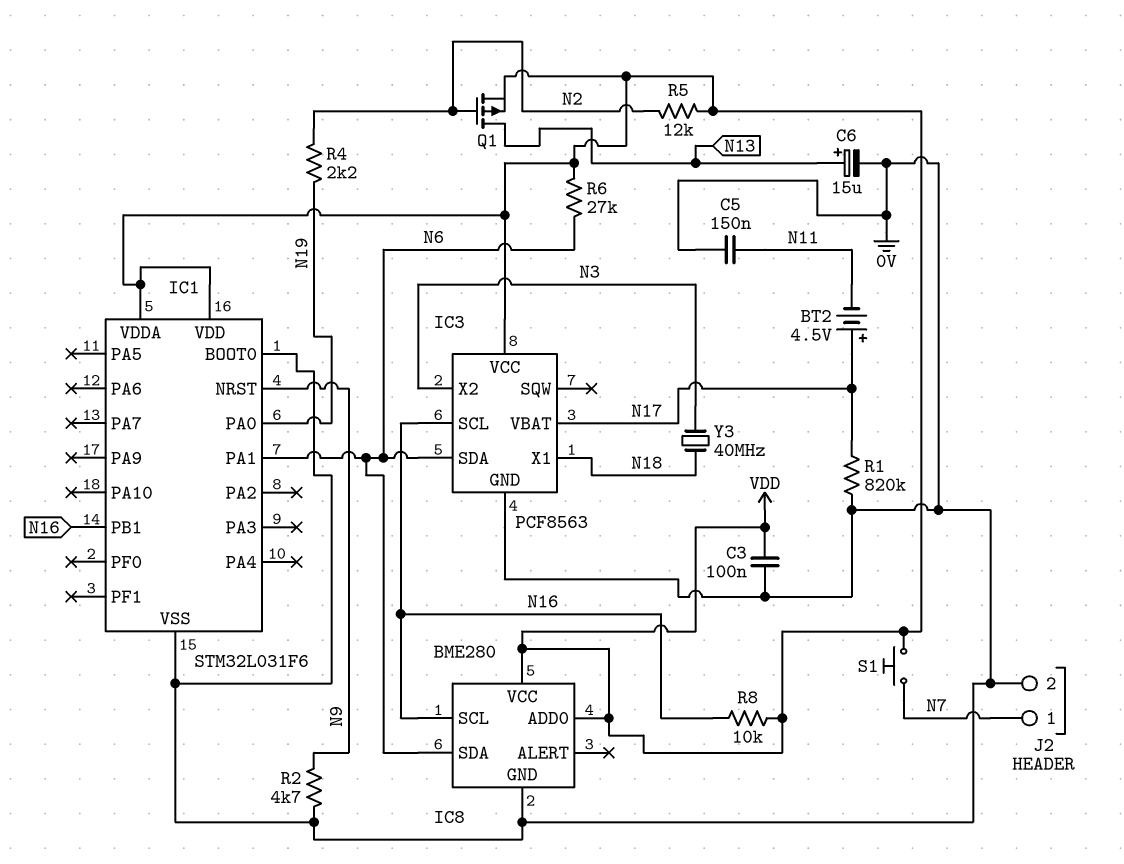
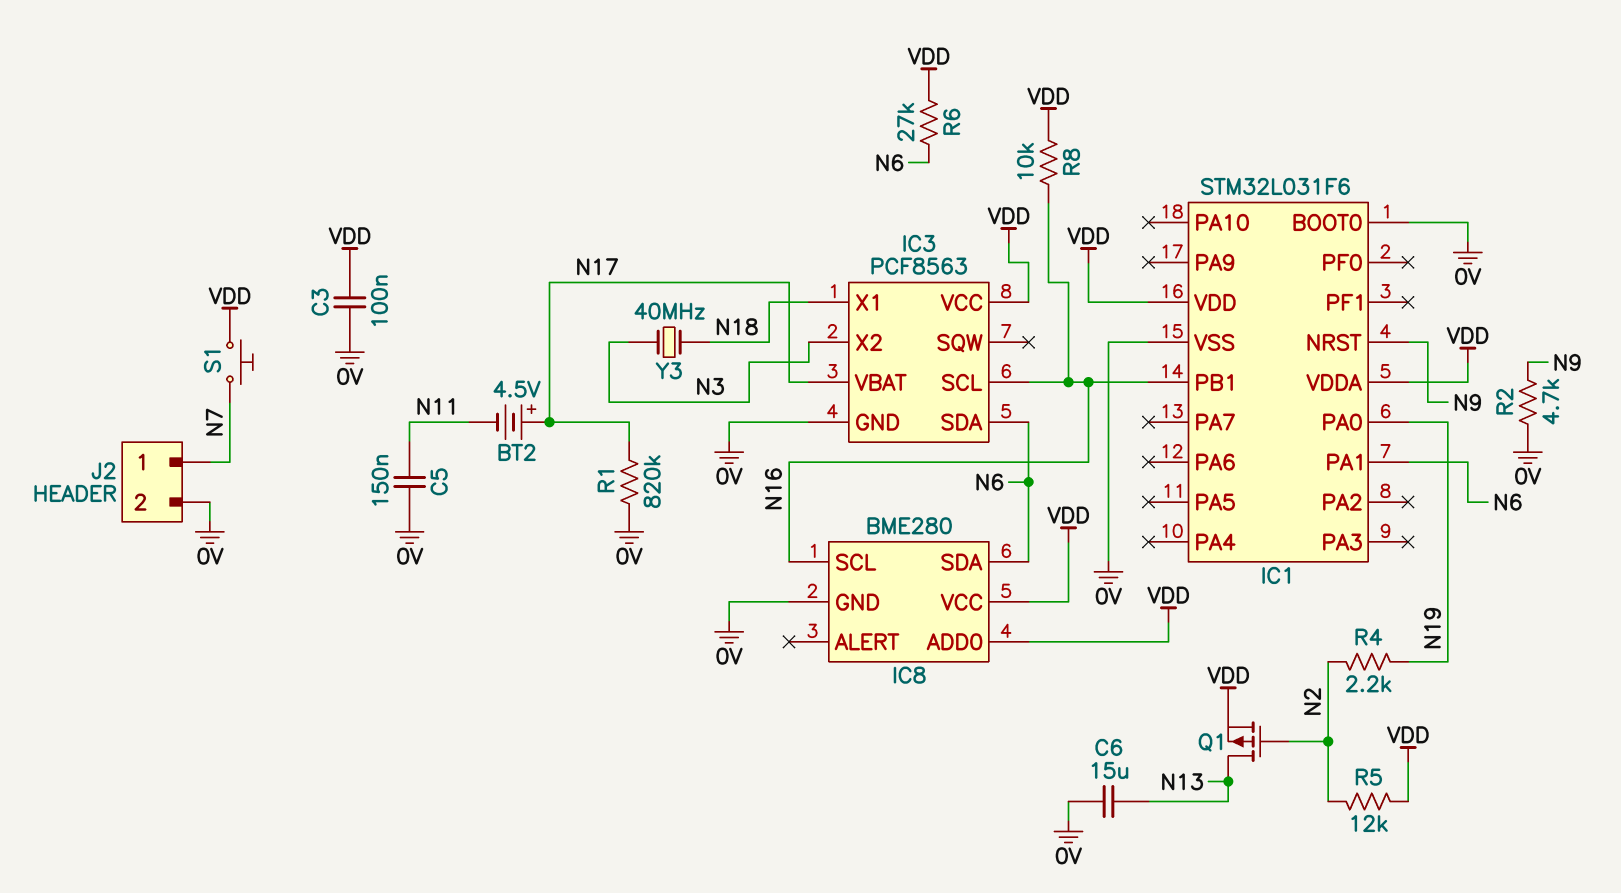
C6: 15uF (plus N13, minus 0V) -> 15uF (0V, N13)

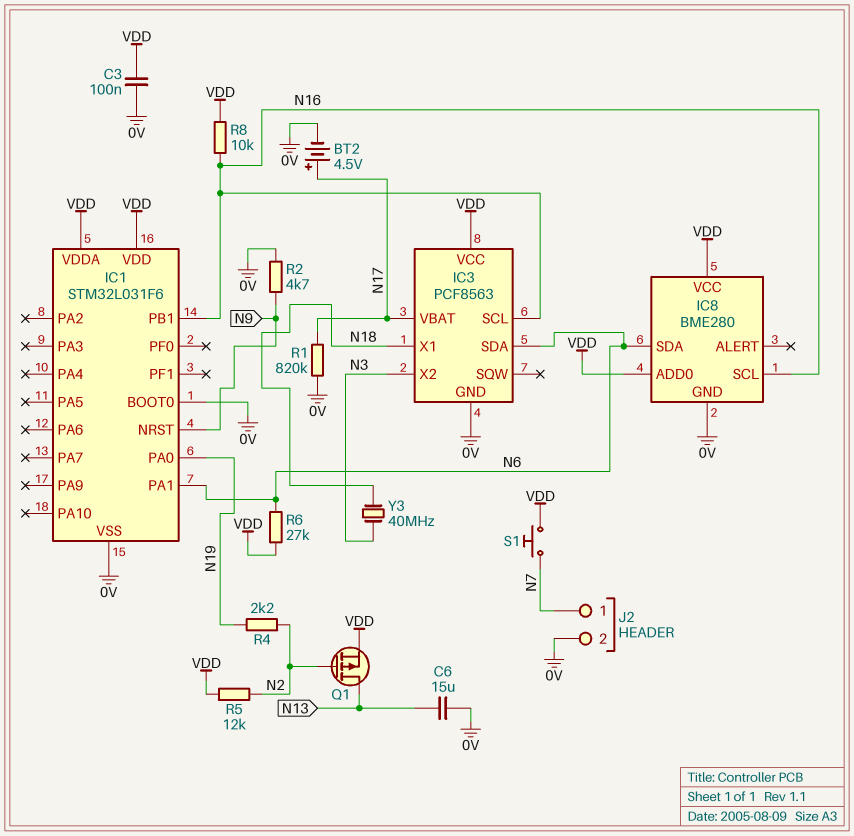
BT2: 4.5V (plus N17, minus N11) -> 4.5V (plus N17, minus 0V)
C5: 150nF (0V, N11) -> none

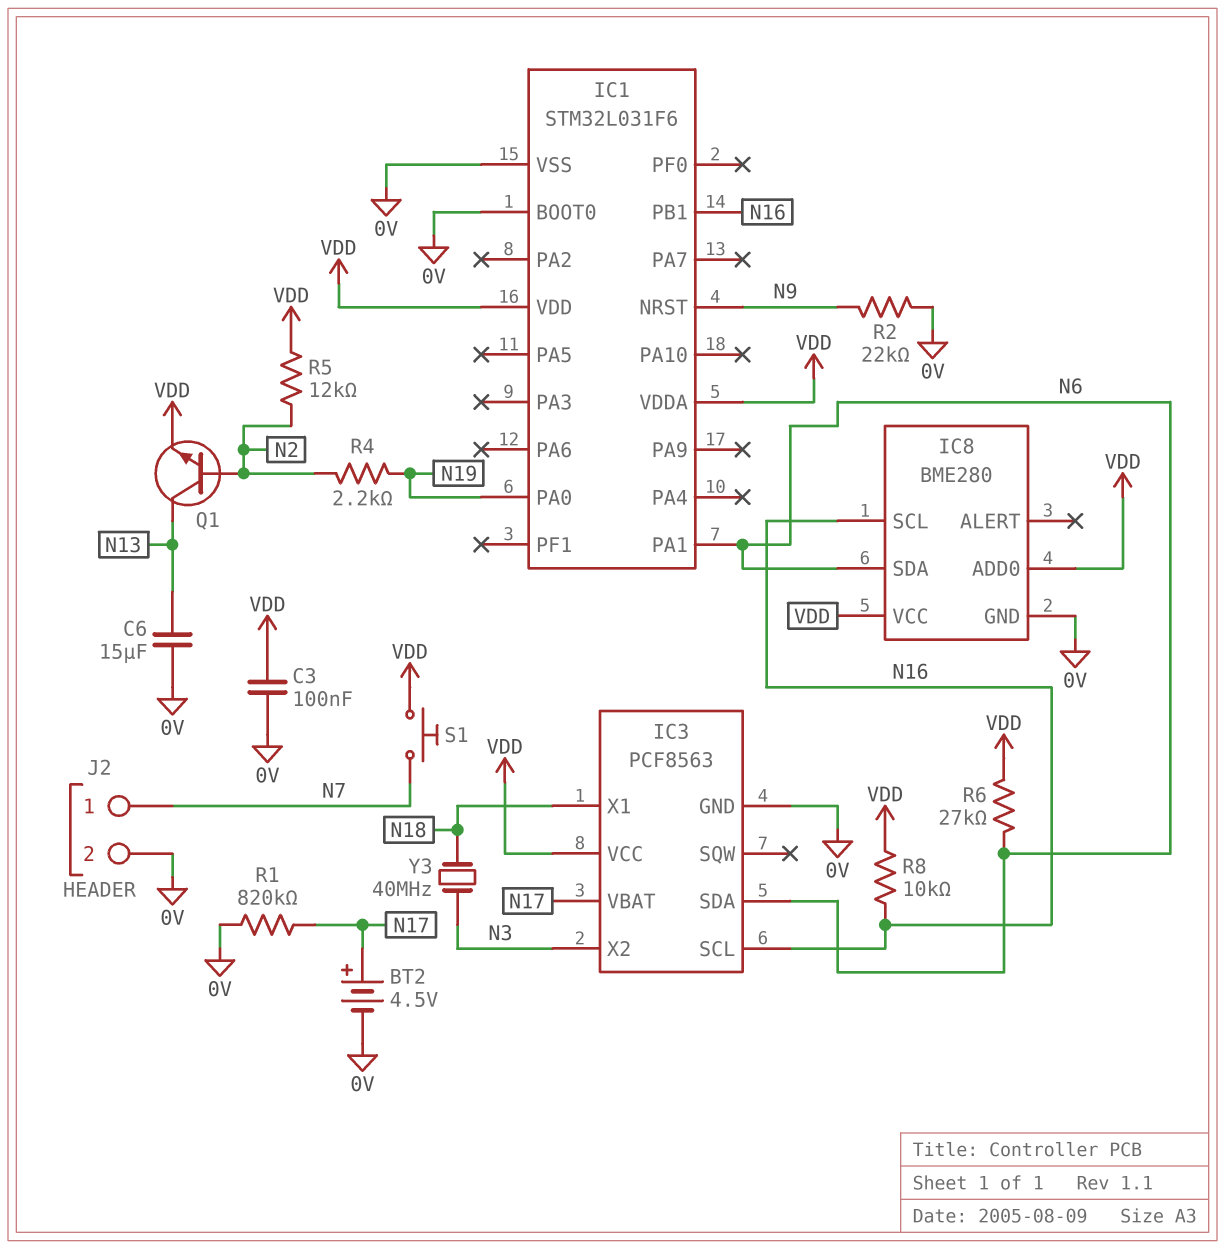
Q1: PMOS (G N2, D N13, S VDD) -> NPN (B N2, C N13, E VDD)
R2: 4.7k (0V, N9) -> 22k (0V, N9)

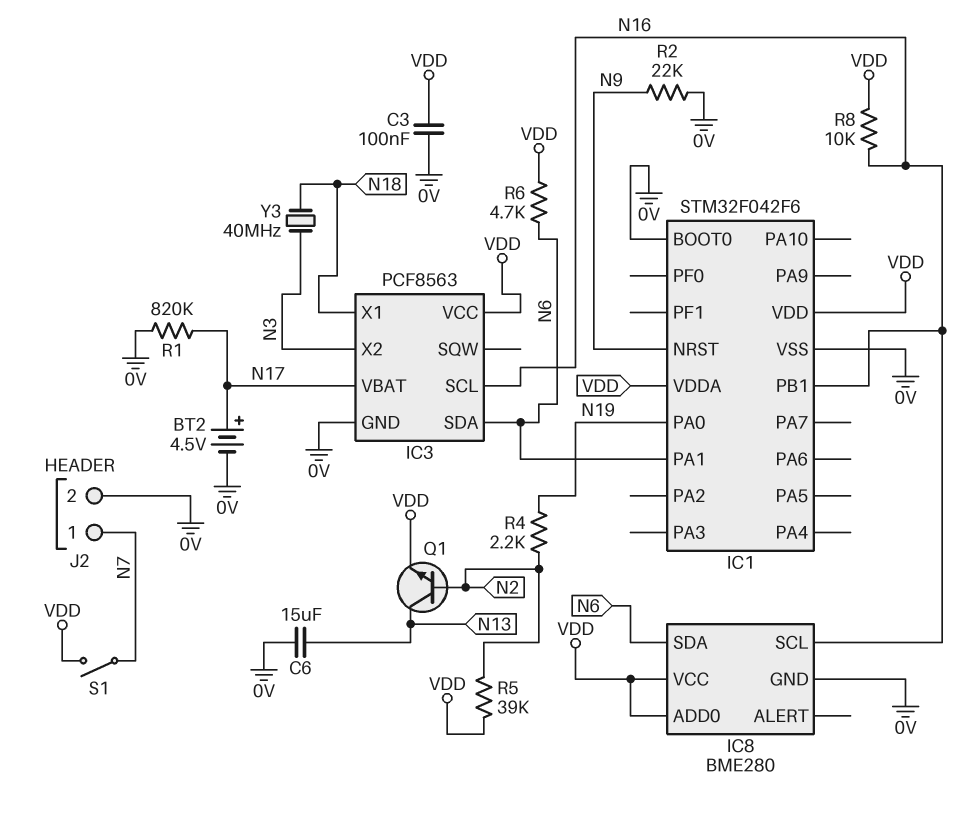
IC1: STM32L031F6 -> STM32F042F6
R5: 12k (N2, VDD) -> 39k (N2, VDD)
R6: 27k (N6, VDD) -> 4.7k (N6, VDD)
S1: button (N7, VDD) -> switch (N7, VDD)

